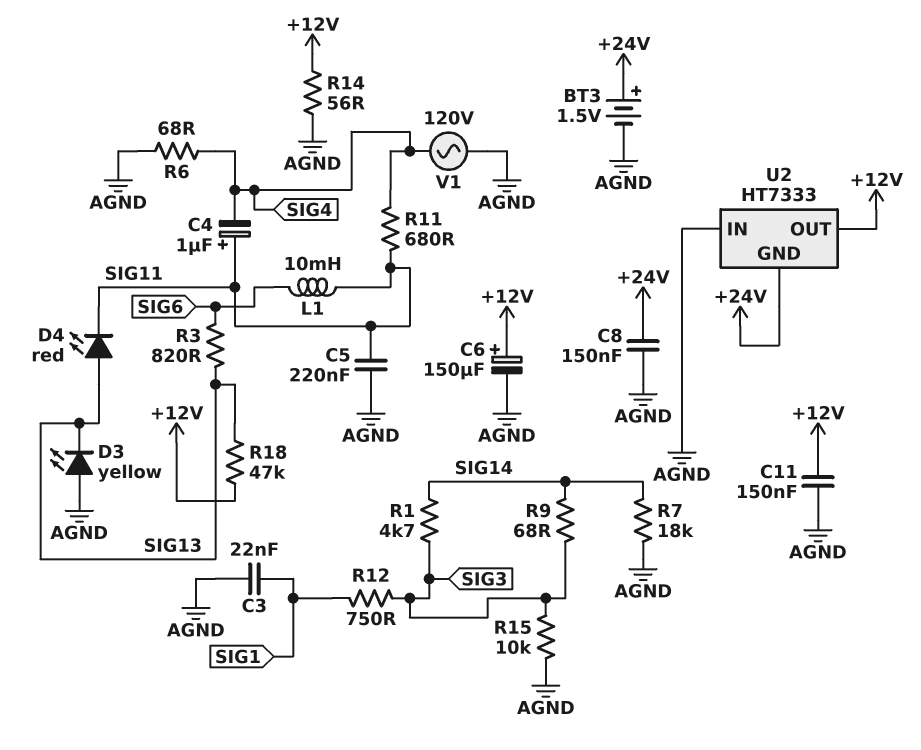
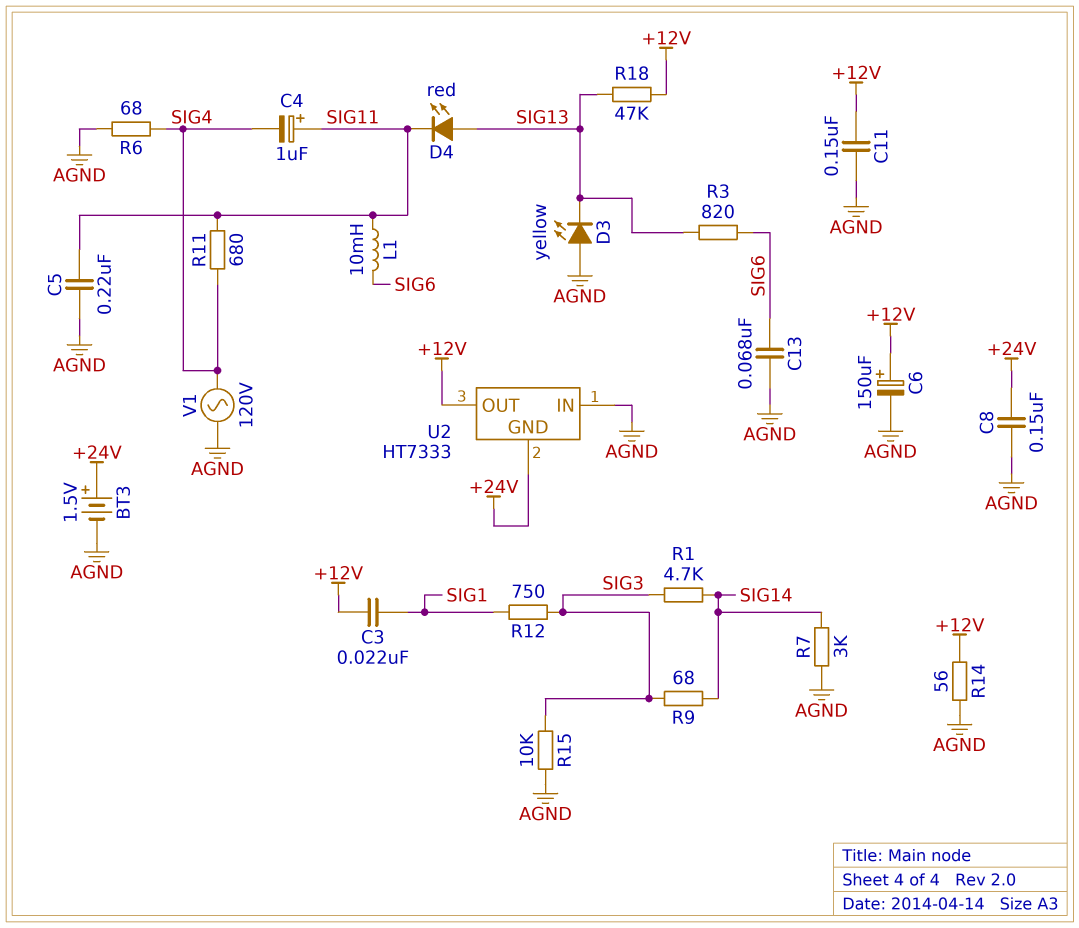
C3: 22nF (AGND, SIG1) -> 22nF (+12V, SIG1)
C13: none -> 68nF (AGND, SIG6)
R7: 18k (AGND, SIG14) -> 3k (AGND, SIG14)

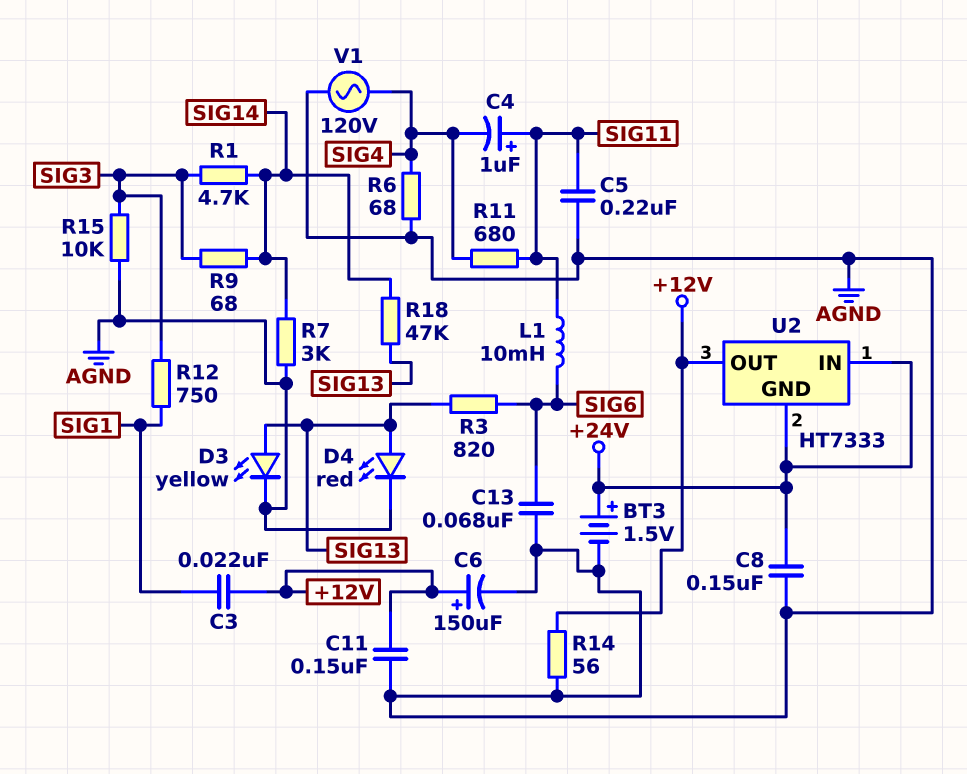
D3: LED yellow (A AGND, K SIG13) -> LED yellow (A SIG13, K AGND)
D4: LED red (A SIG13, K SIG11) -> LED red (A SIG13, K AGND)
R18: 47k (+12V, SIG13) -> 47k (SIG13, SIG14)
U2 pin IN: AGND -> +24V

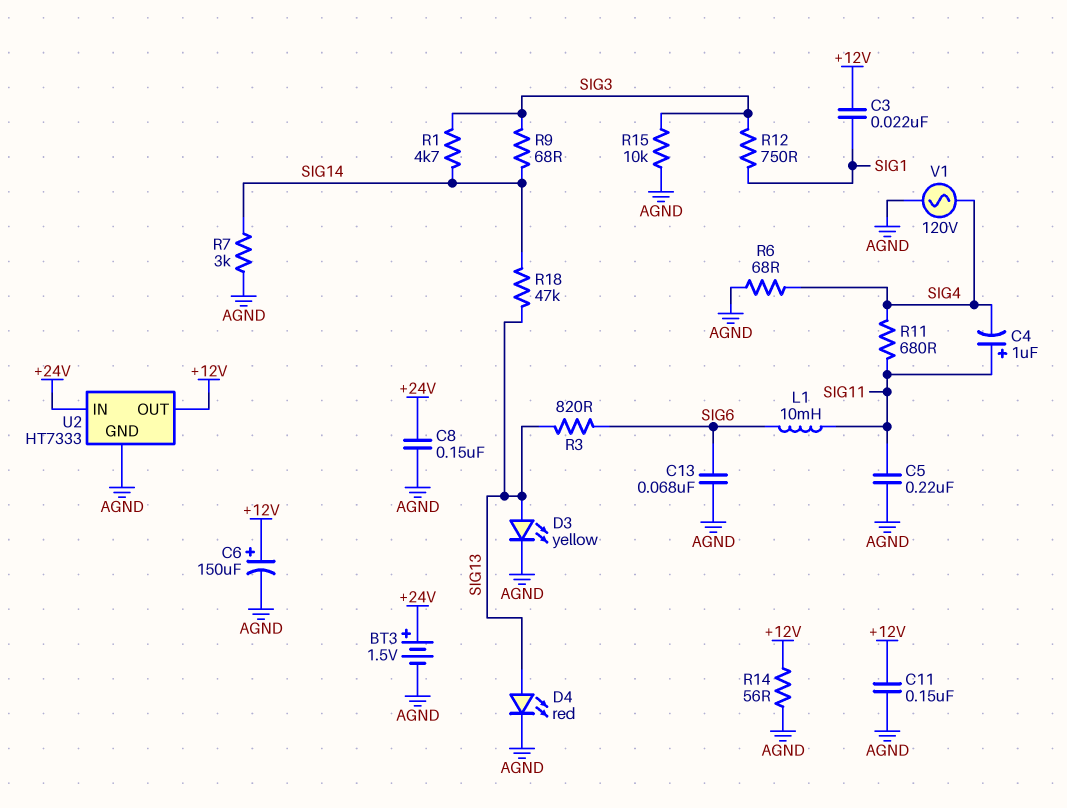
U2 pin GND: +24V -> AGND

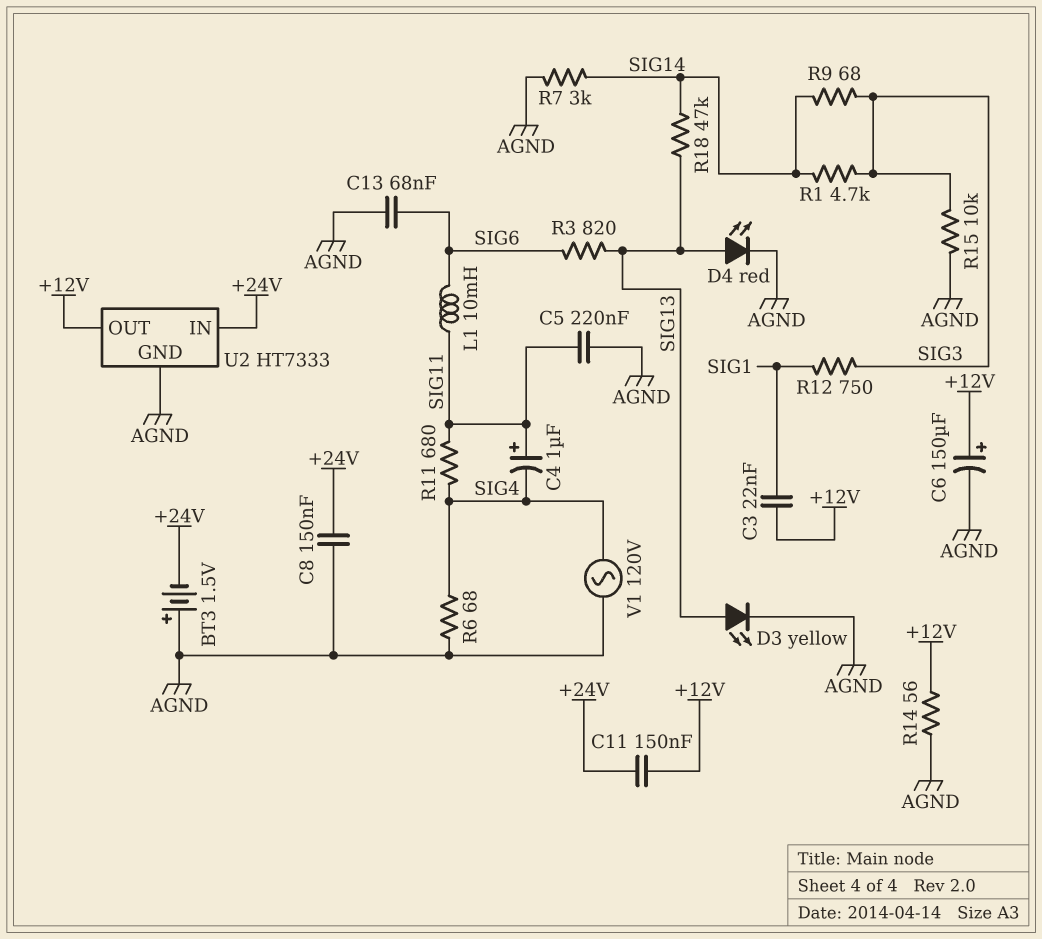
BT3: 1.5V (plus +24V, minus AGND) -> 1.5V (plus AGND, minus +24V)
C11: 150nF (+12V, AGND) -> 150nF (+12V, +24V)

